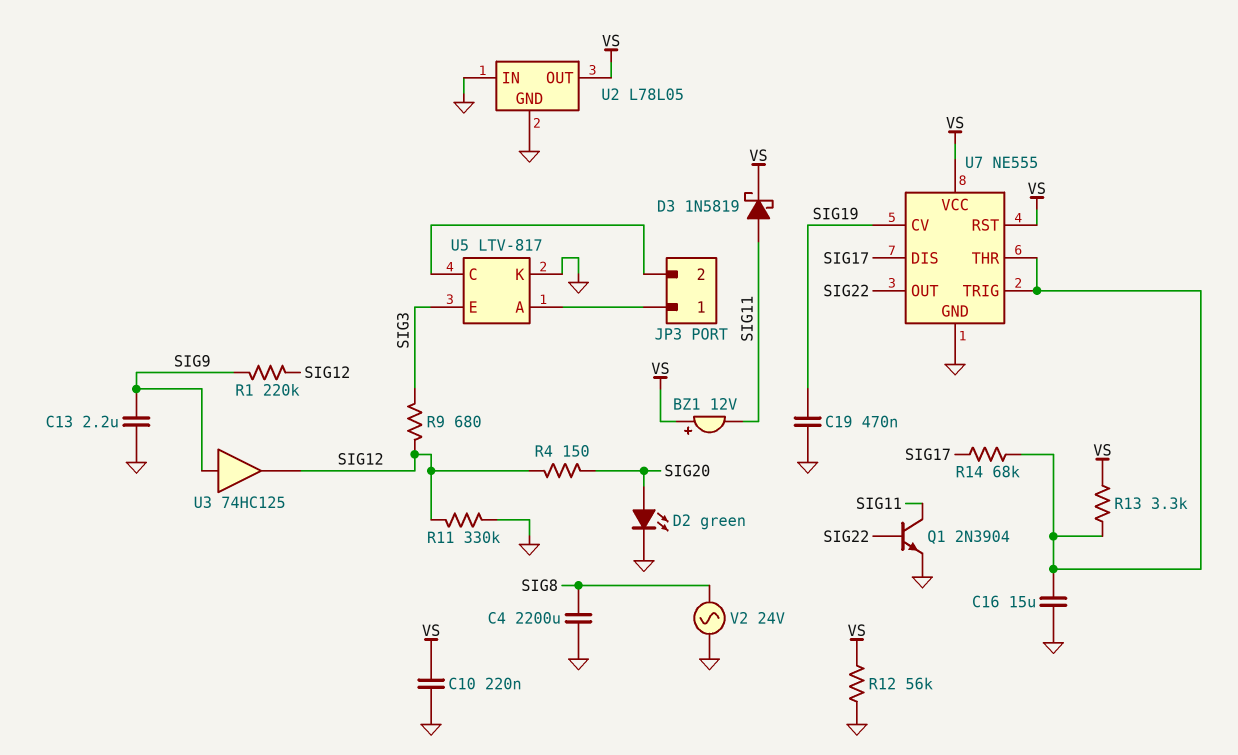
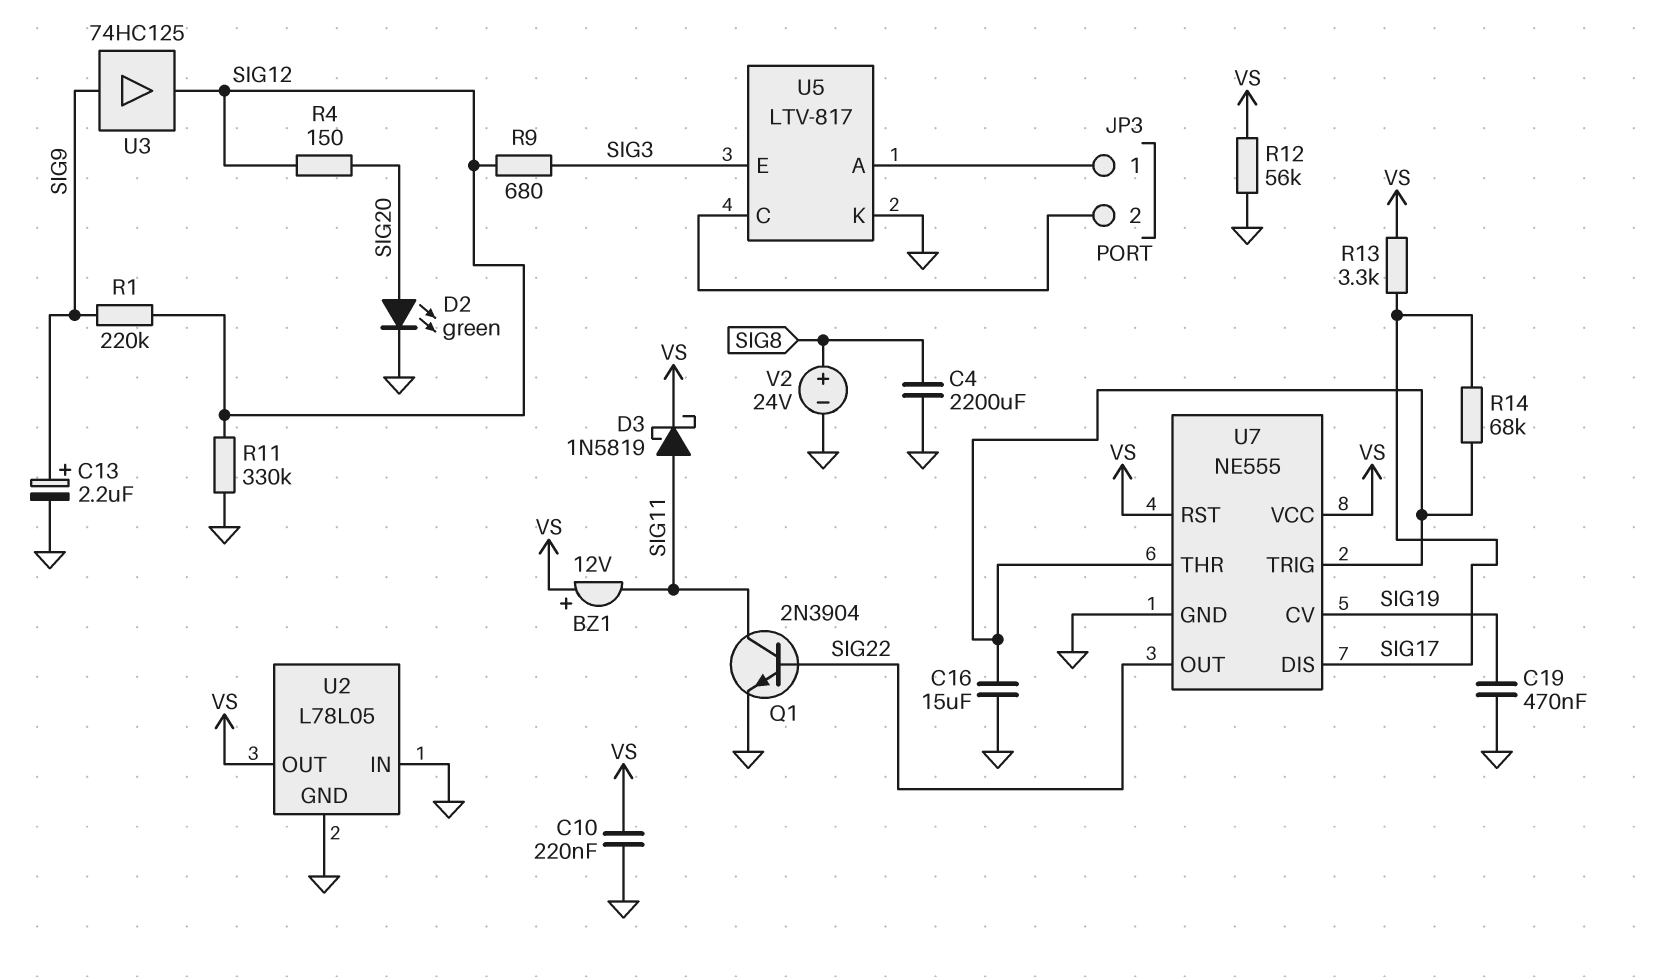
C13: 2.2uF (GND, SIG9) -> 2.2uF (plus SIG9, minus GND)
R13: 3.3k (U7/THR, VS) -> 3.3k (SIG17, VS)
V2: AC 24V (GND, SIG8) -> 24V (plus SIG8, minus GND)

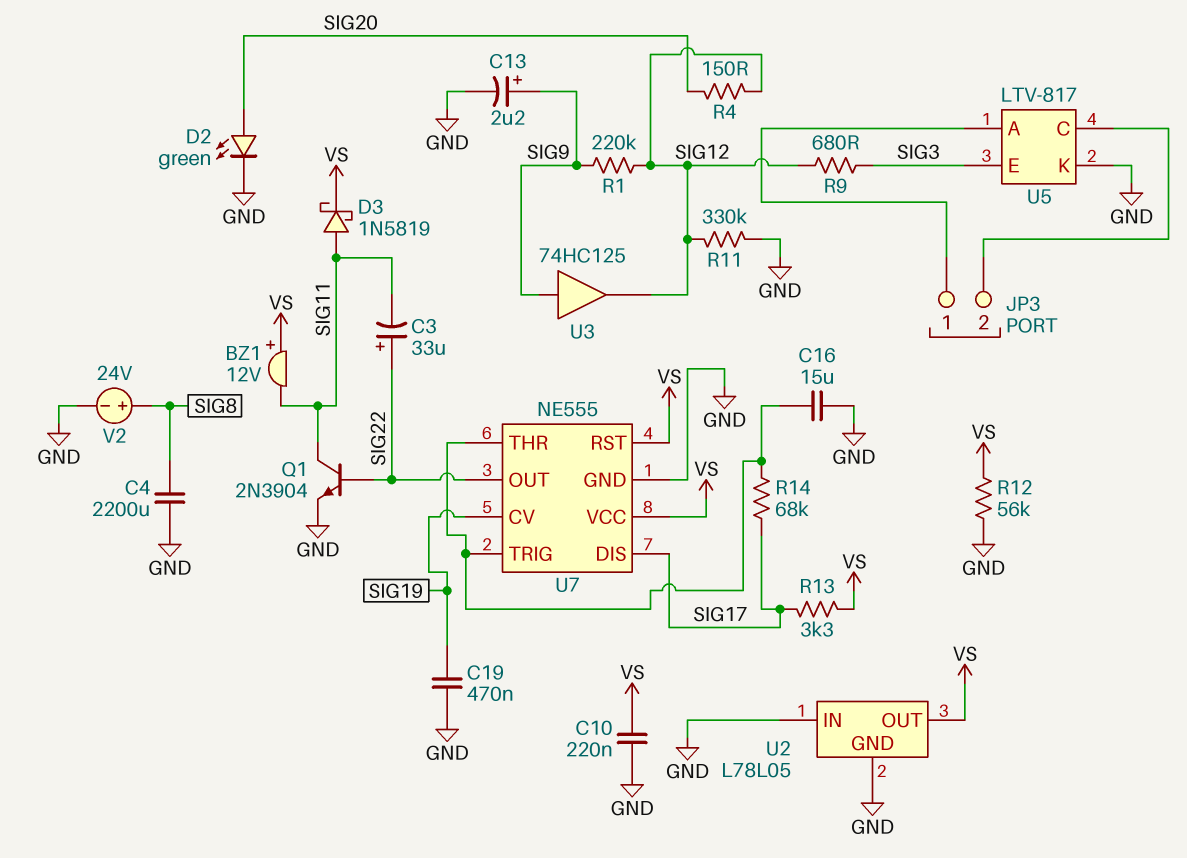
C3: none -> 33uF (plus SIG22, minus SIG11)

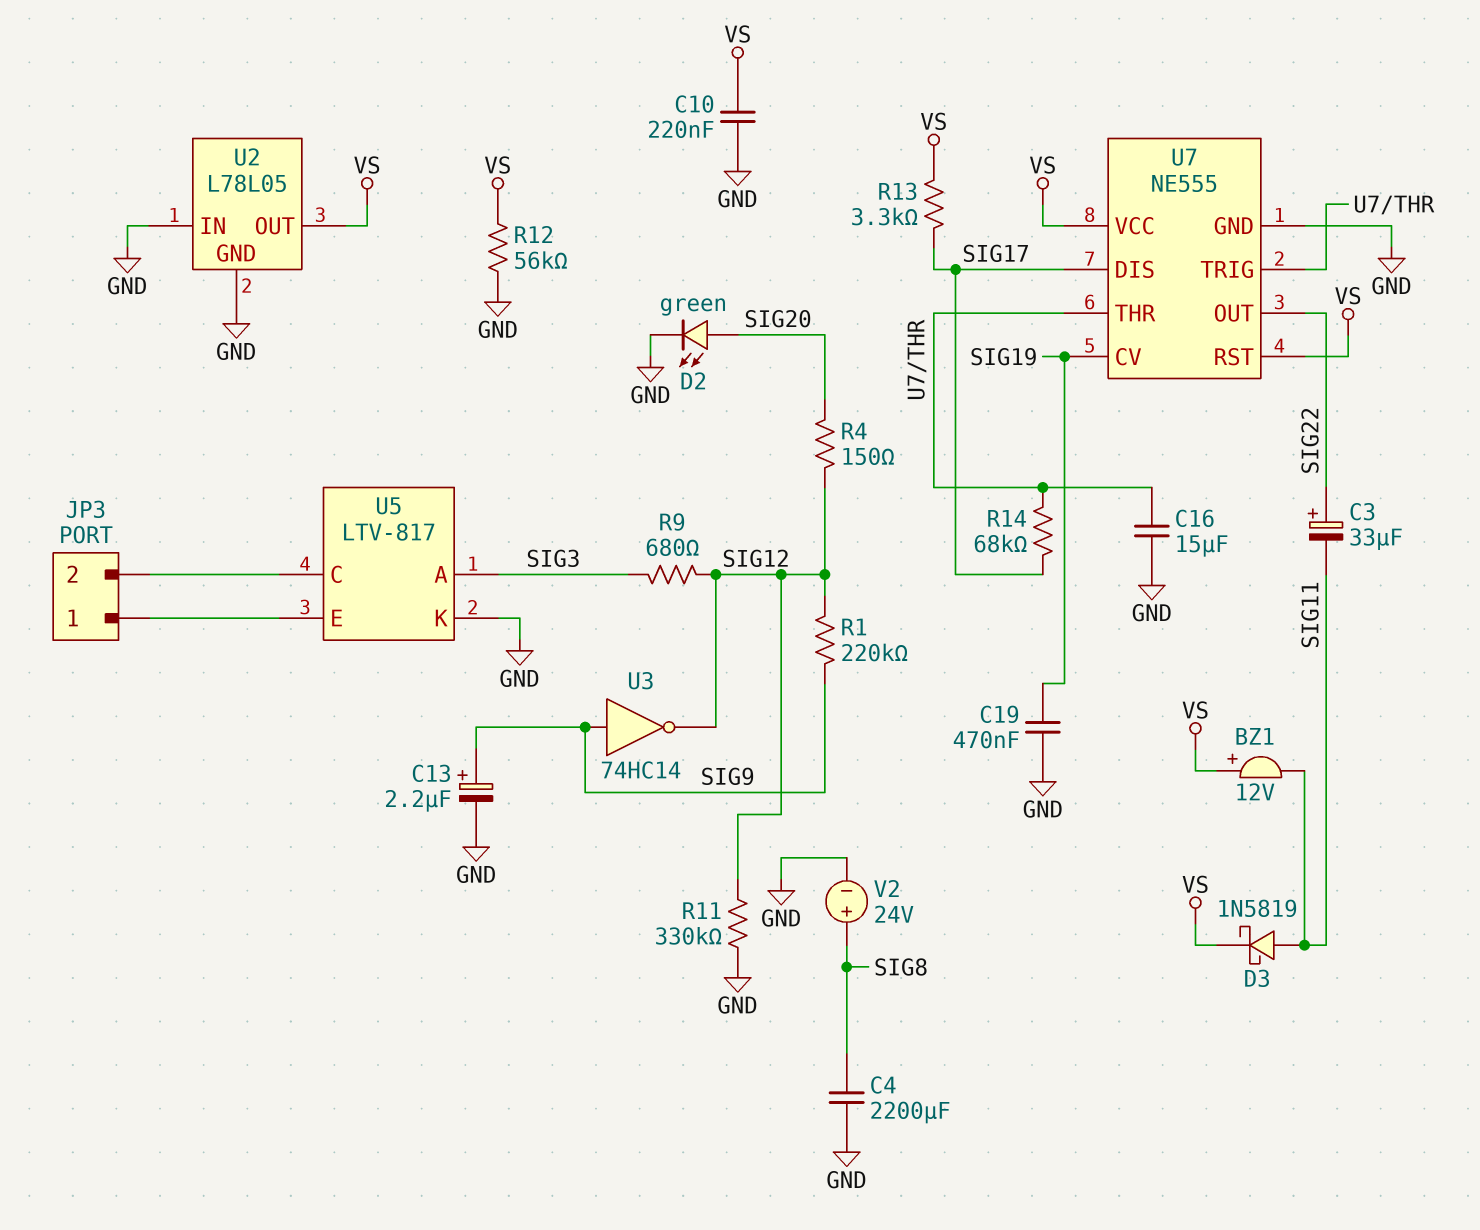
Q1: NPN 2N3904 (B SIG22, C SIG11, E GND) -> none
U3: buffer 74HC125 (in SIG9, out SIG12) -> NOT 74HC14 (in SIG9, out SIG12)
U5 pin A: JP3/1 -> SIG3
U5 pin E: SIG3 -> JP3/1

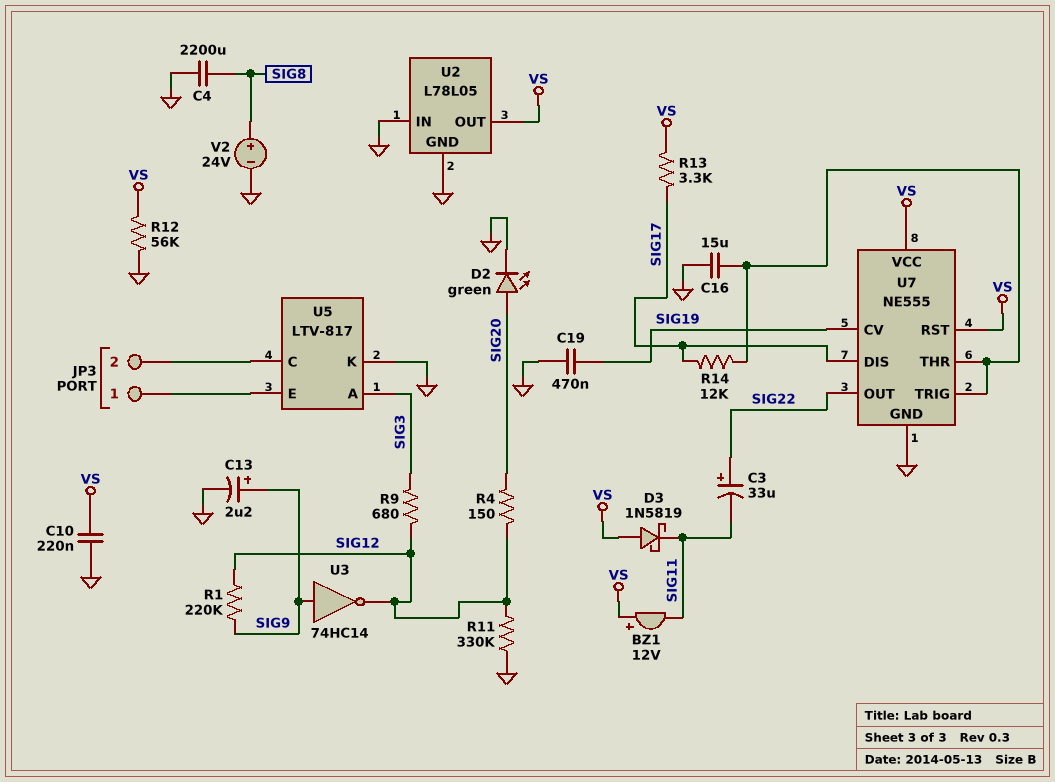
D3: schottky 1N5819 (A SIG11, K VS) -> schottky 1N5819 (A VS, K SIG11)
R14: 68k (SIG17, U7/THR) -> 12k (SIG17, U7/THR)

